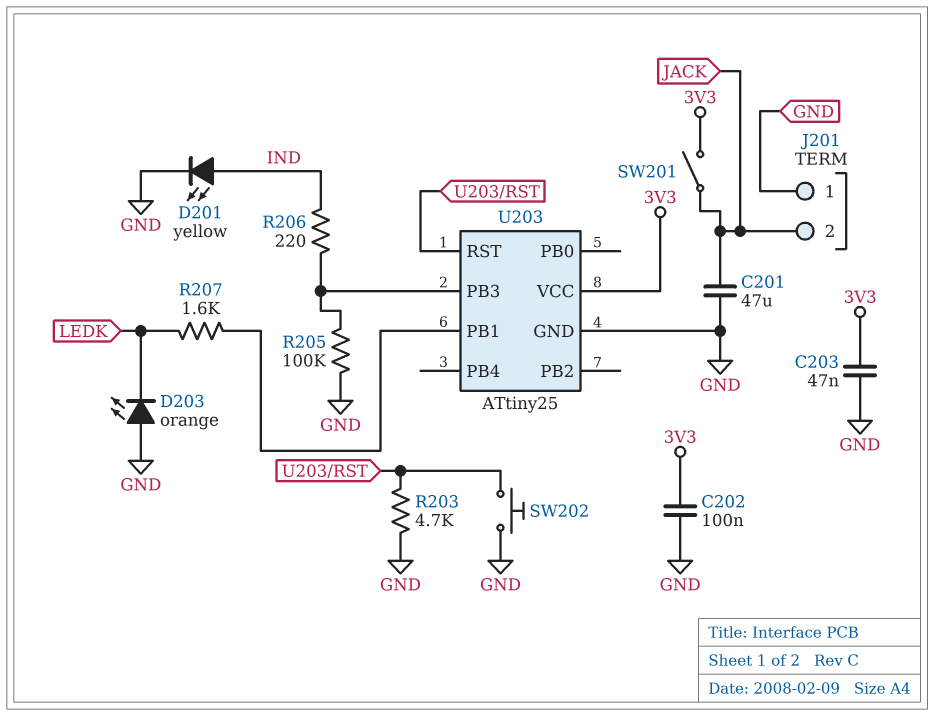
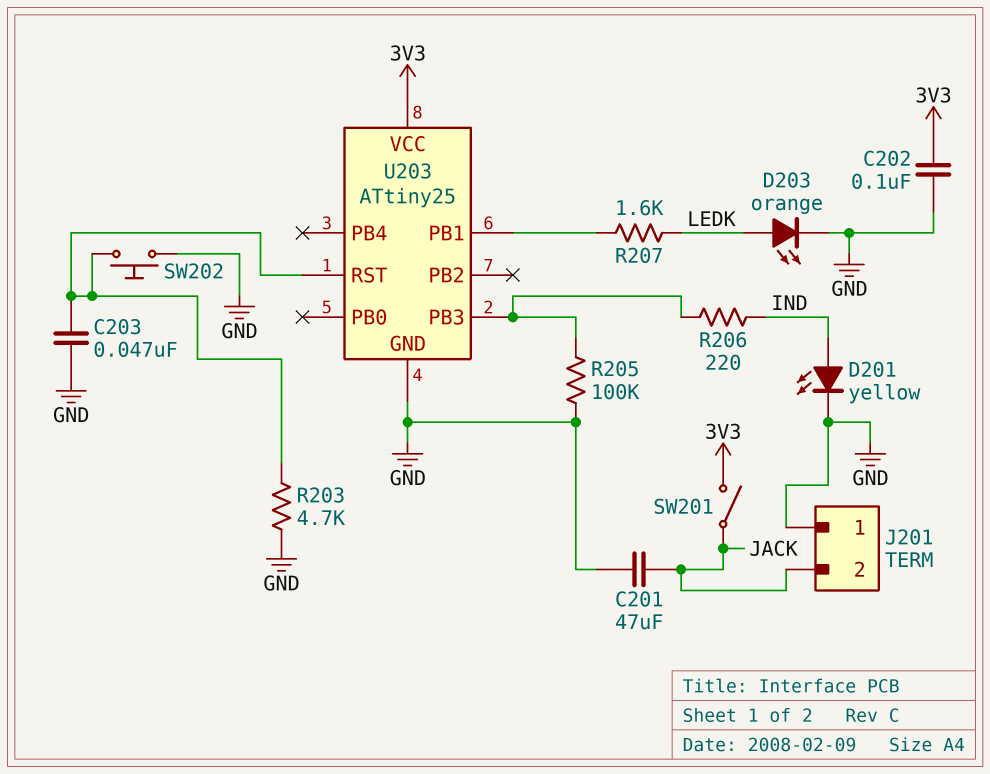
C203: 47nF (3V3, GND) -> 47nF (GND, U203/RST)
D203: LED orange (A GND, K LEDK) -> LED orange (A LEDK, K GND)

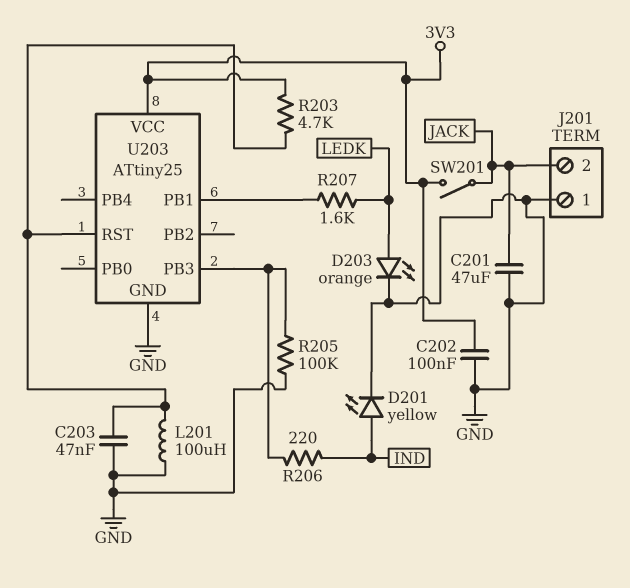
L201: none -> 100uH (GND, U203/RST)
R203: 4.7k (GND, U203/RST) -> 4.7k (3V3, U203/RST)
SW202: button (GND, U203/RST) -> none

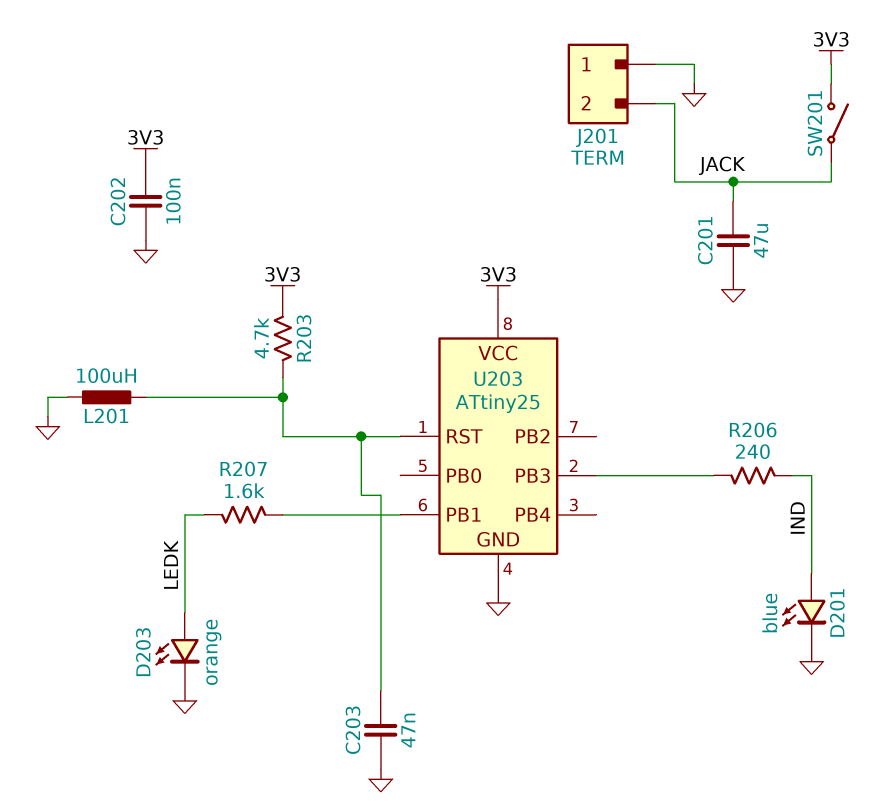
D201: LED yellow (A IND, K GND) -> LED blue (A IND, K GND)
R205: 100k (GND, U203/PB3) -> none
R206: 220 (IND, U203/PB3) -> 240 (IND, U203/PB3)

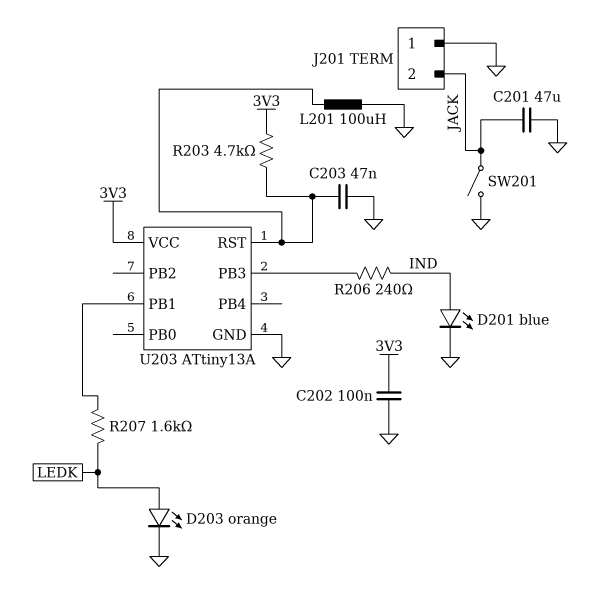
SW201: switch (3V3, JACK) -> switch (GND, JACK)
U203: ATtiny25 -> ATtiny13A

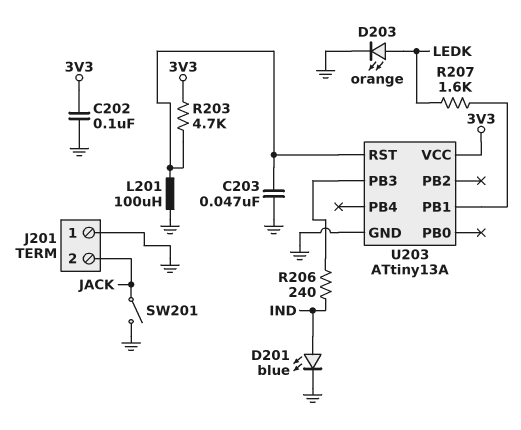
C201: 47uF (GND, JACK) -> none

